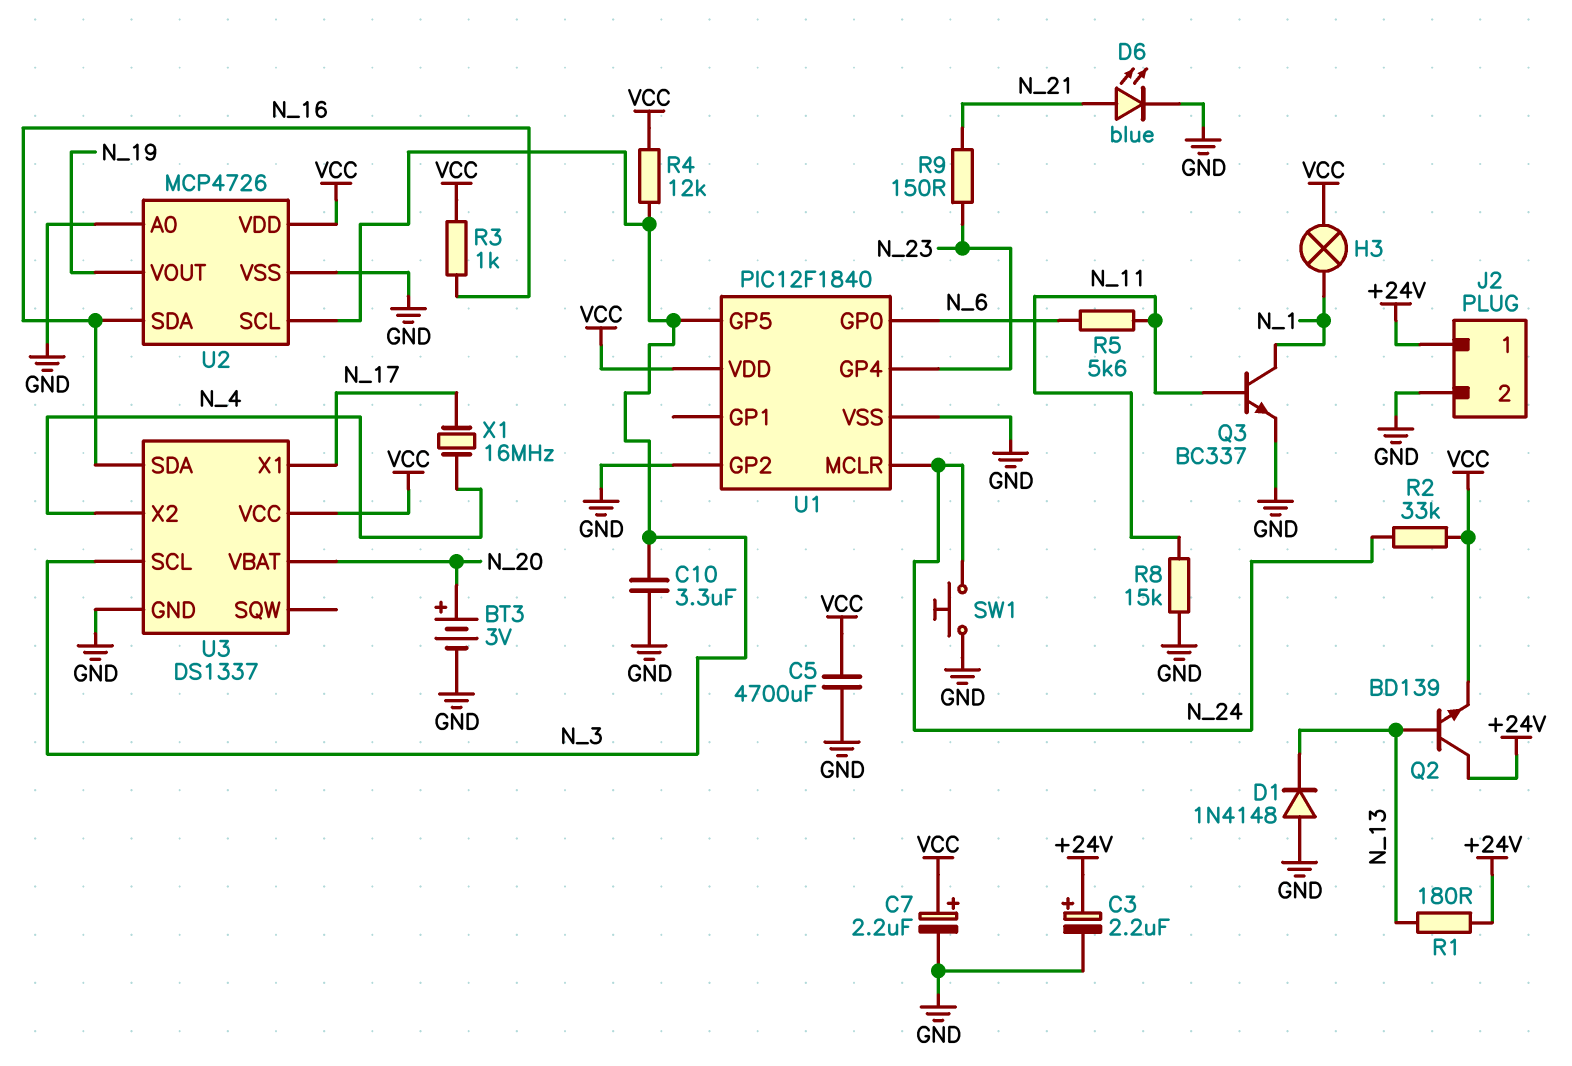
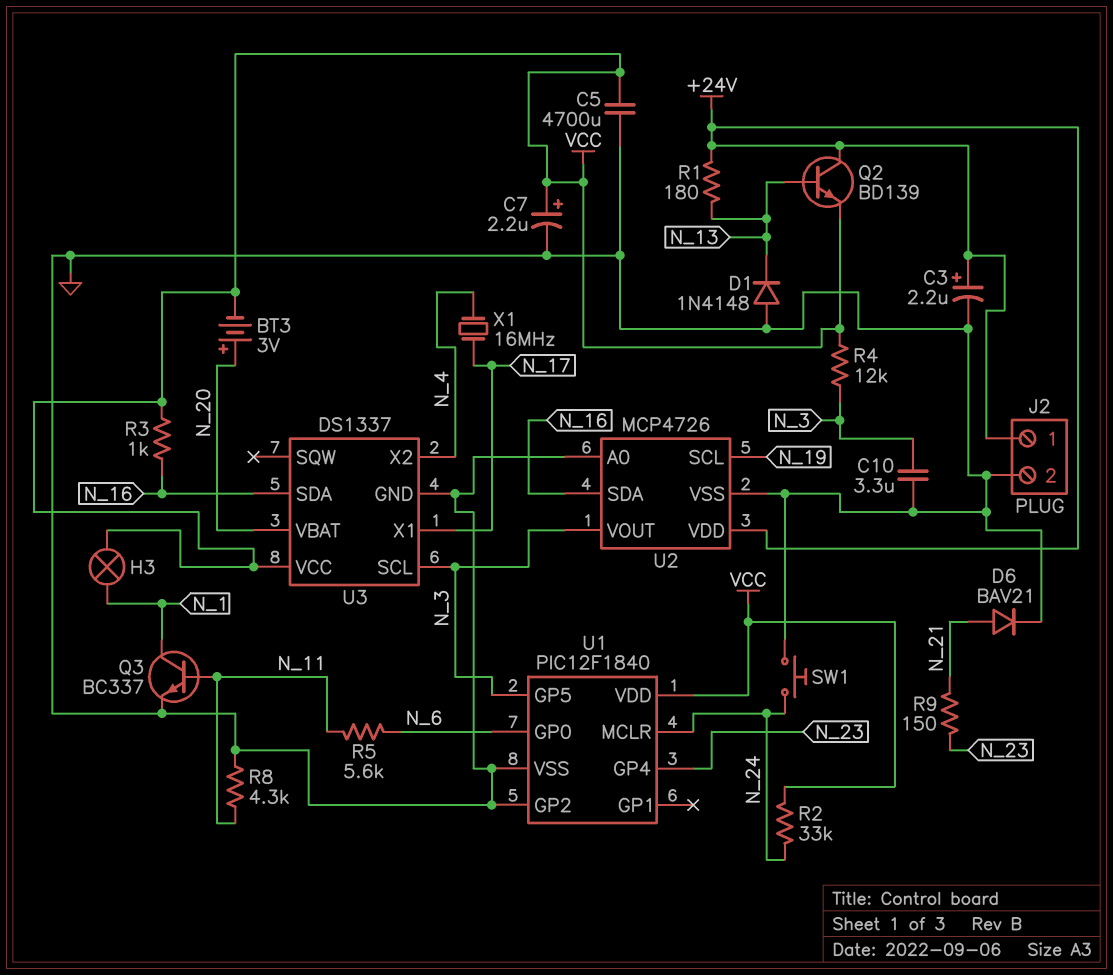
BT3: 3V (plus N_20, minus GND) -> 3V (plus N_20, minus VCC)
D6: LED blue (A N_21, K GND) -> diode BAV21 (A N_21, K GND)
R8: 15k (GND, N_11) -> 4.3k (GND, N_11)
U2 pin SCL: N_3 -> N_19
U2 pin VDD: VCC -> +24V
U2 pin VOUT: N_19 -> N_3

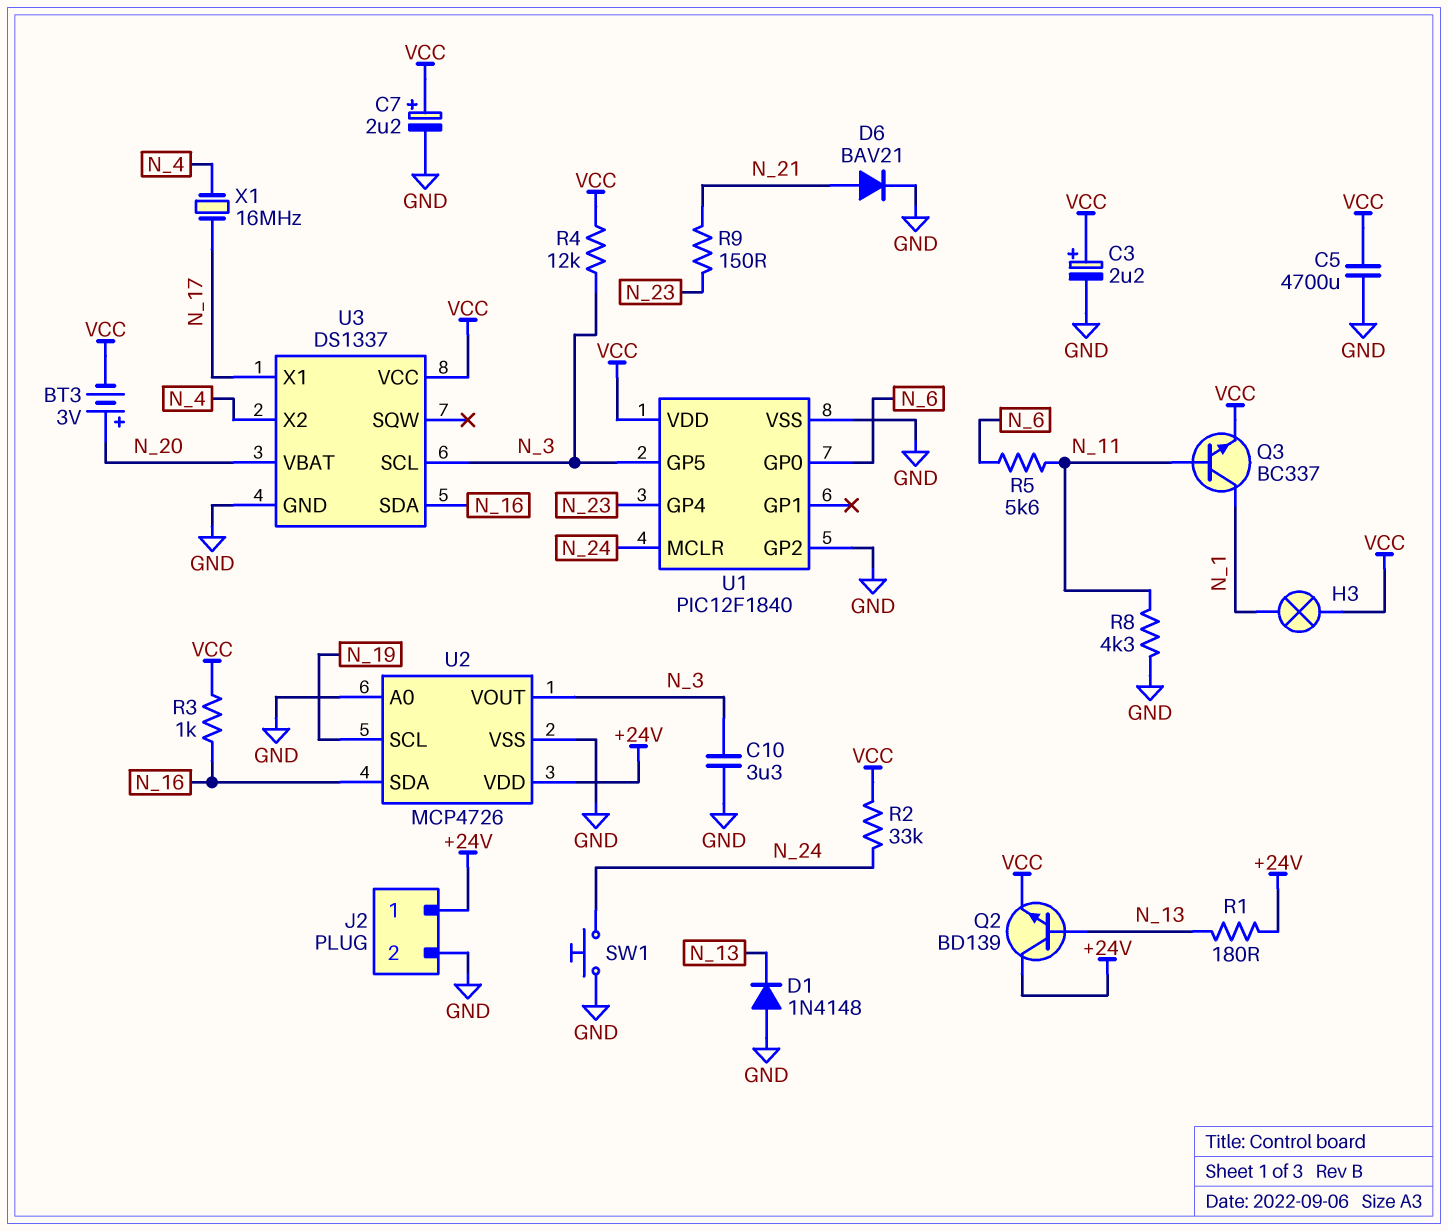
C3: 2.2uF (plus +24V, minus GND) -> 2.2uF (plus VCC, minus GND)
Q3: NPN BC337 (B N_11, C N_1, E GND) -> NPN BC337 (B N_11, C N_1, E VCC)

